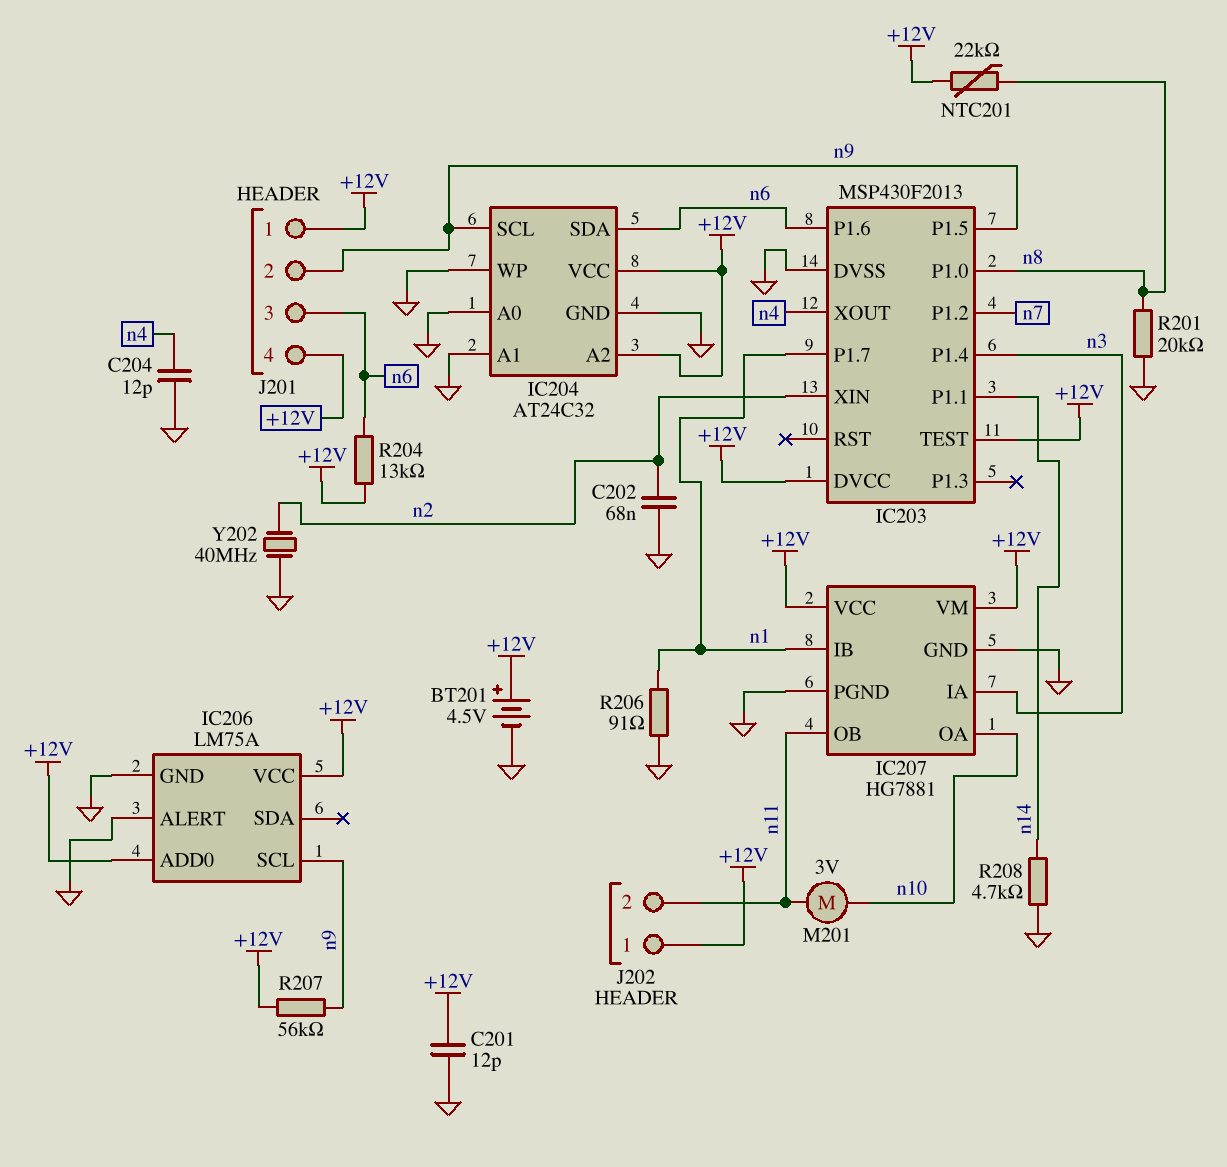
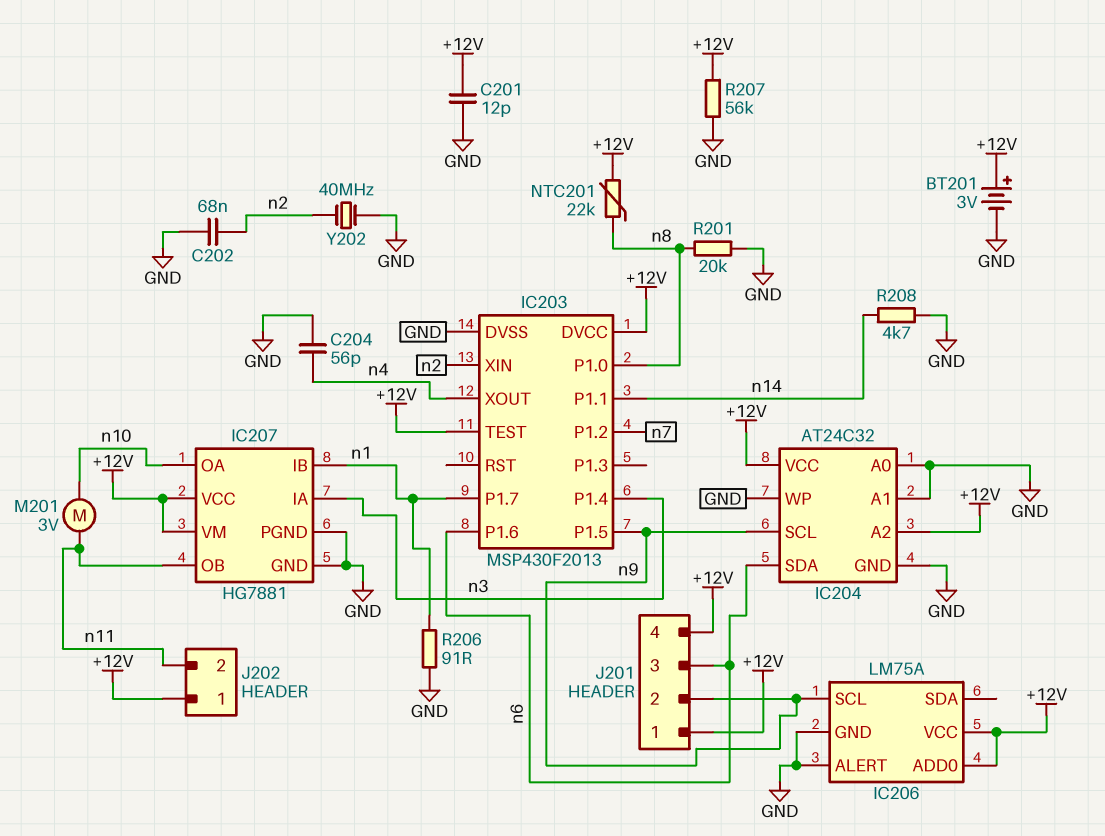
BT201: 4.5V (plus +12V, minus GND) -> 3V (plus +12V, minus GND)
C204: 12pF (GND, n4) -> 56pF (GND, n4)
R204: 13k (+12V, n6) -> none
R207: 56k (+12V, n9) -> 56k (+12V, GND)

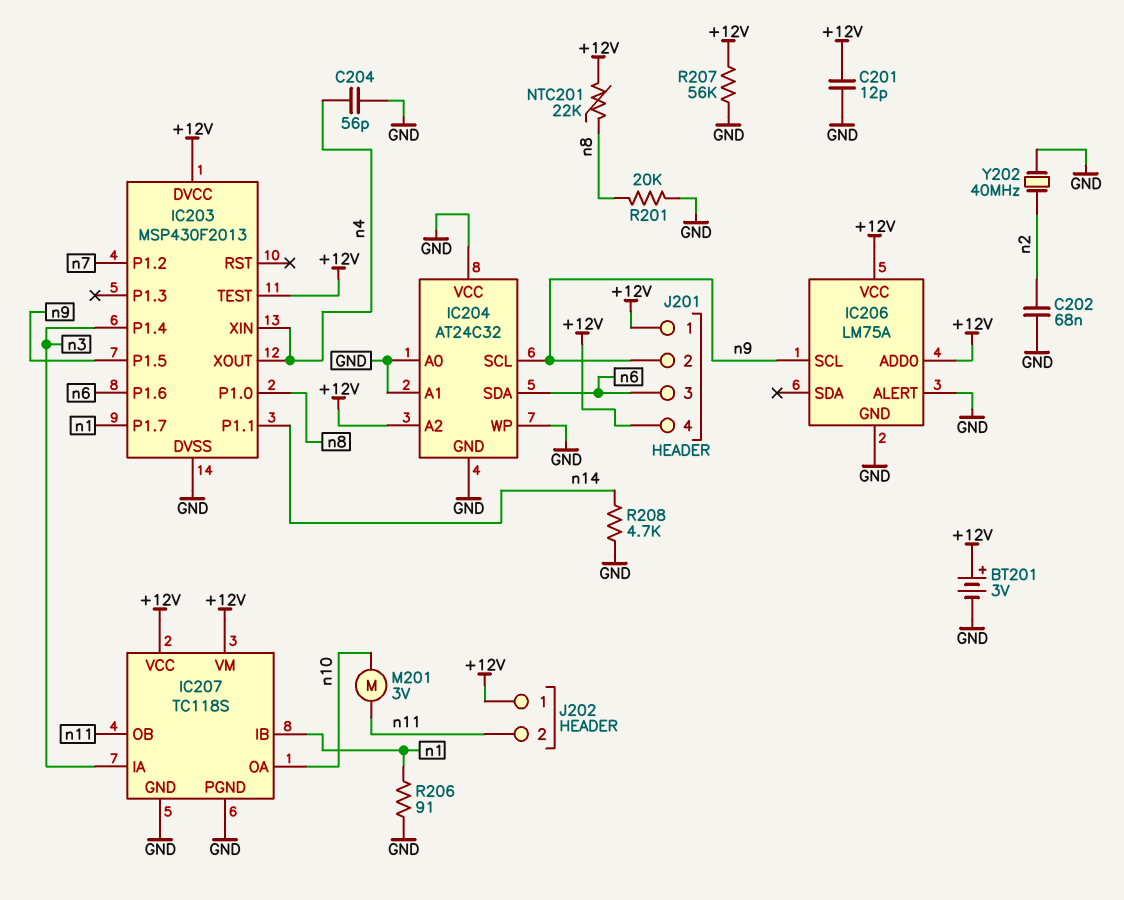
IC203 pin XIN: n2 -> n4
IC204 pin VCC: +12V -> GND
IC207: HG7881 -> TC118S

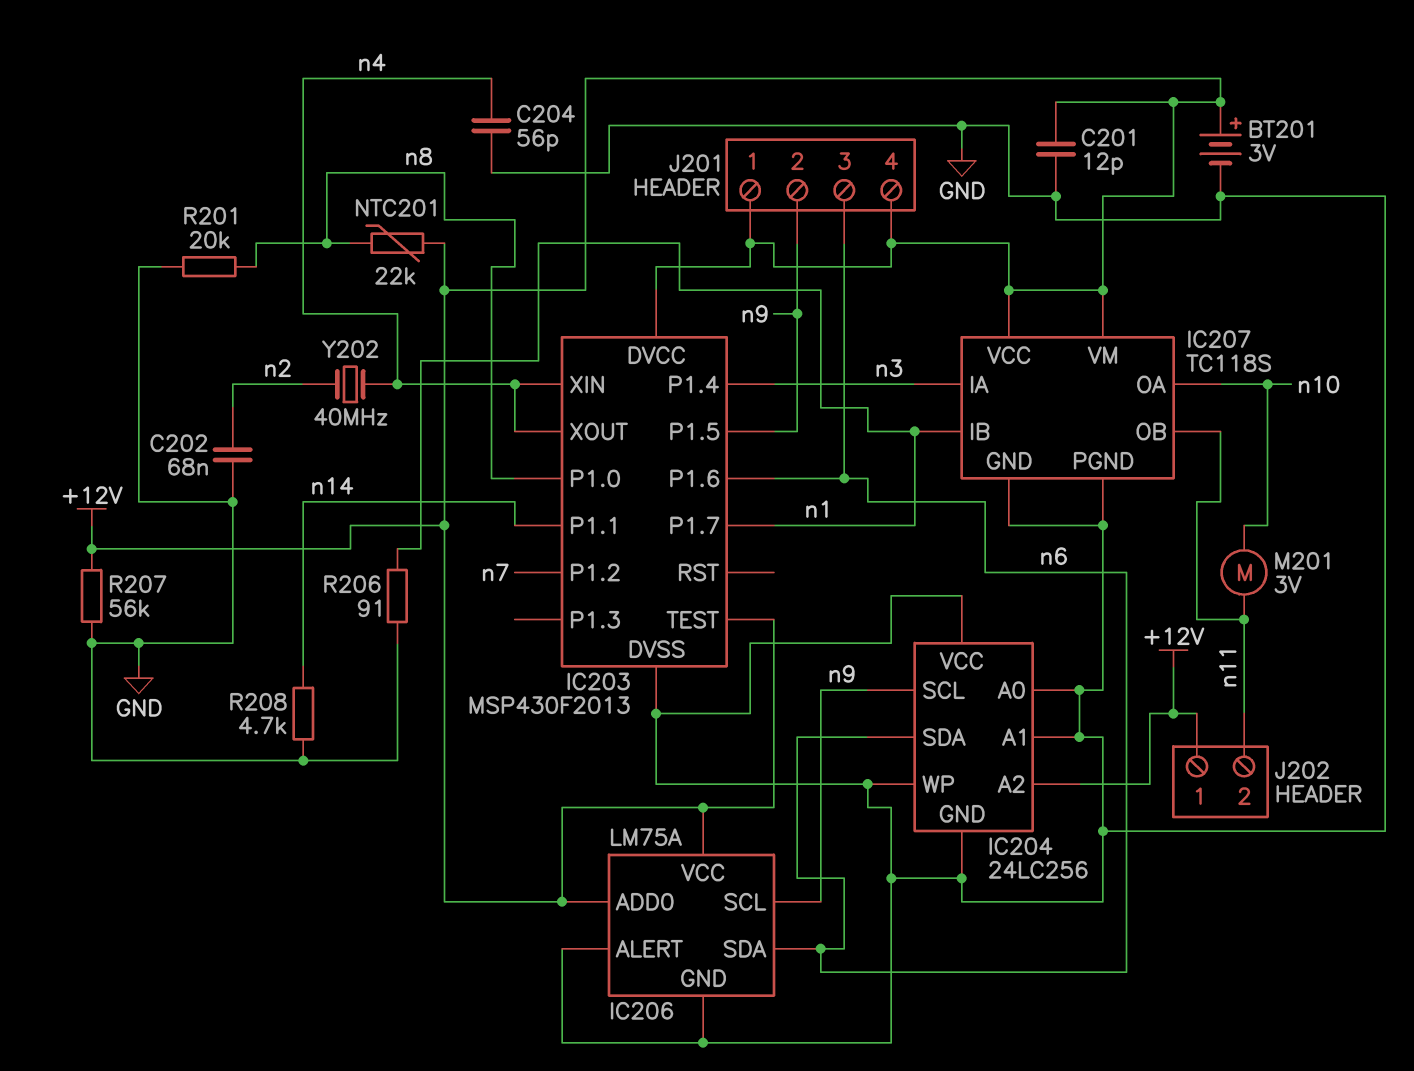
IC204: AT24C32 -> 24LC256
IC206 pin SDA: none -> n6
Y202: 40MHz (GND, n2) -> 40MHz (n2, n4)

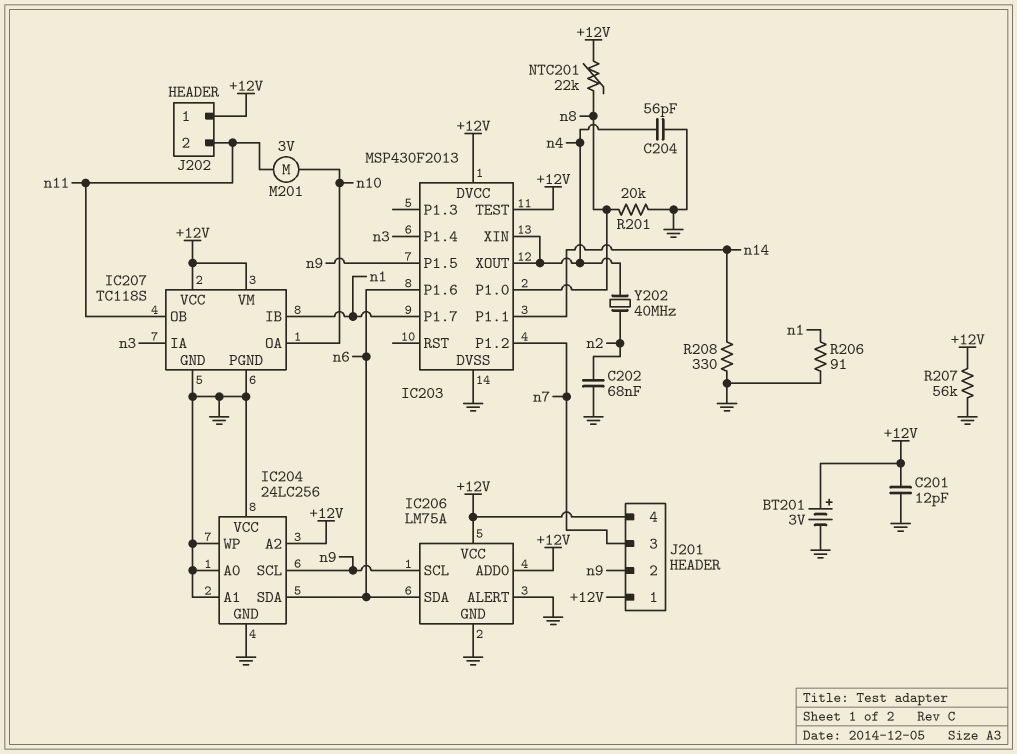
J201 pin 3: n6 -> n7
R208: 4.7k (GND, n14) -> 330 (GND, n14)

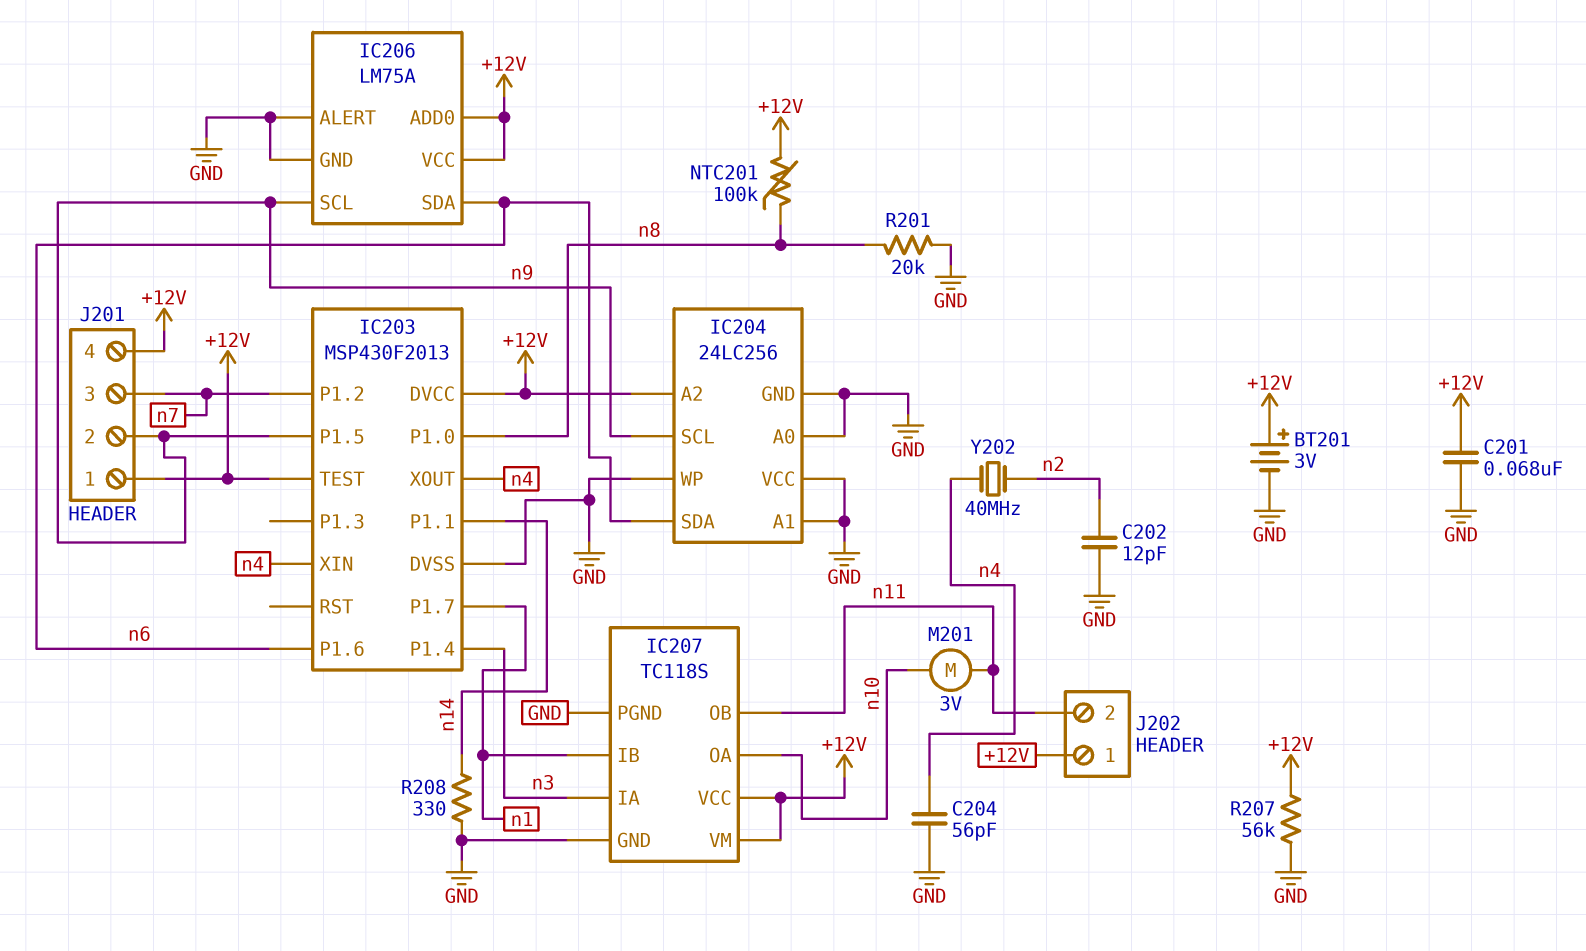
C201: 12pF (+12V, GND) -> 68nF (+12V, GND)
C202: 68nF (GND, n2) -> 12pF (GND, n2)
NTC201: 22k (+12V, n8) -> 100k (+12V, n8)
R206: 91 (GND, n1) -> none

